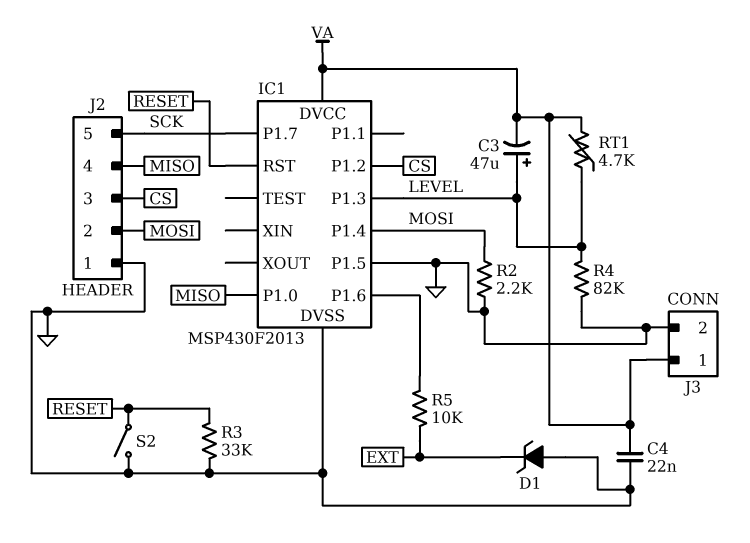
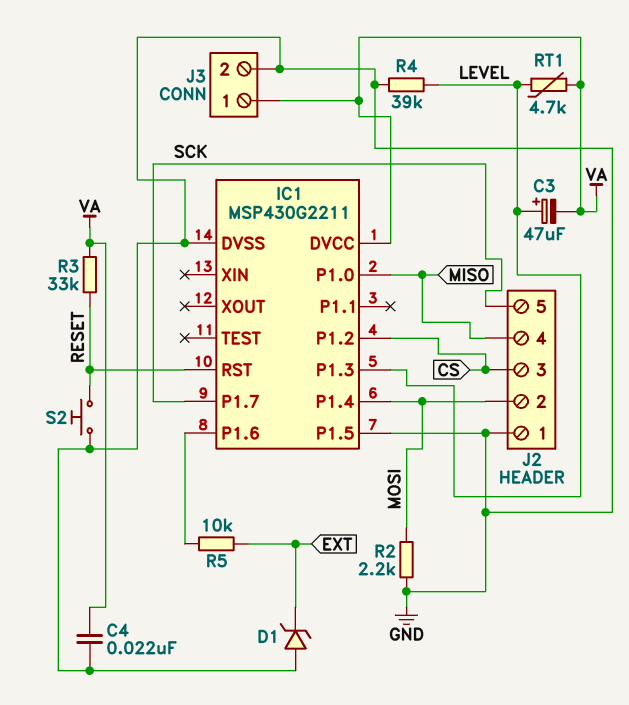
IC1: MSP430F2013 -> MSP430G2211
R3: 33k (GND, RESET) -> 33k (RESET, VA)
R4: 82k (GND, LEVEL) -> 39k (GND, LEVEL)
S2: switch (GND, RESET) -> button (GND, RESET)

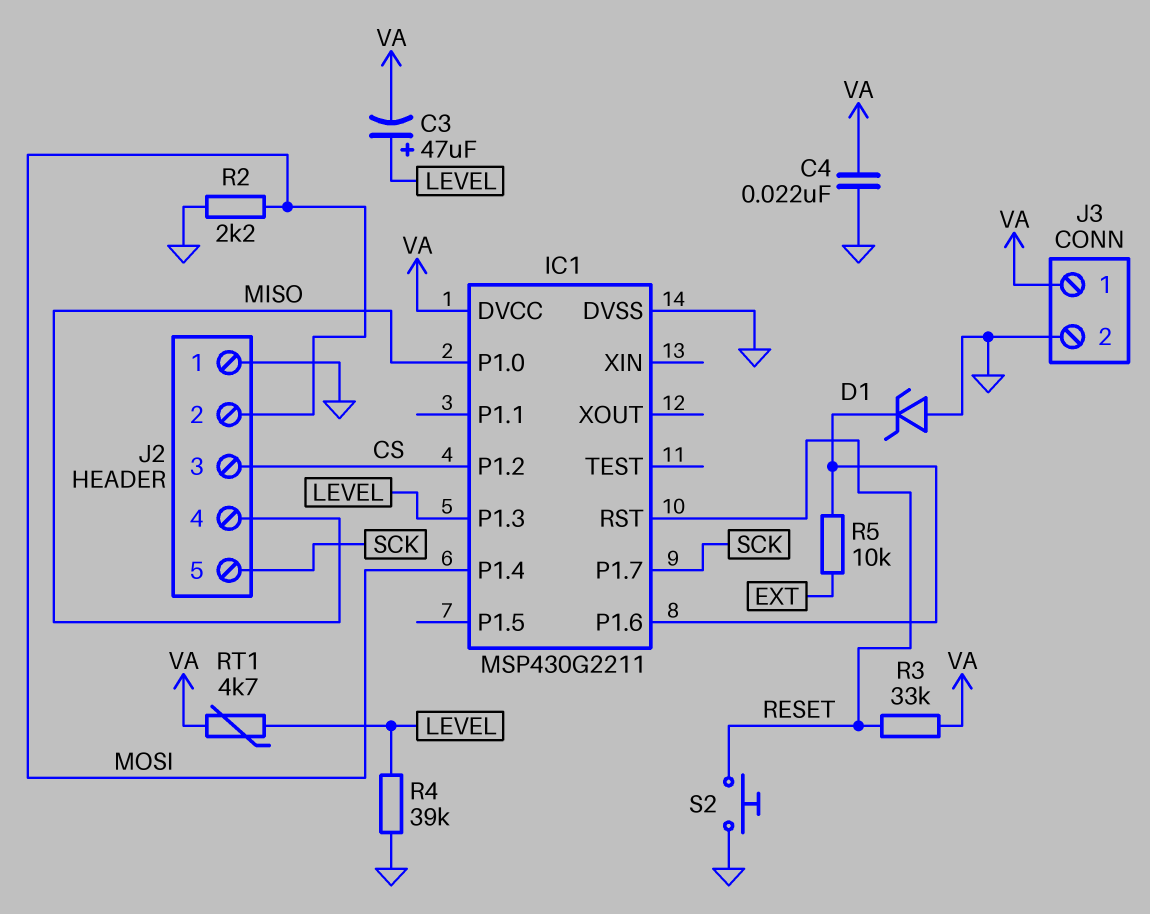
D1: zener (A GND, K EXT) -> zener (A GND, K IC1/P1.6)
IC1 pin P1.5: GND -> none

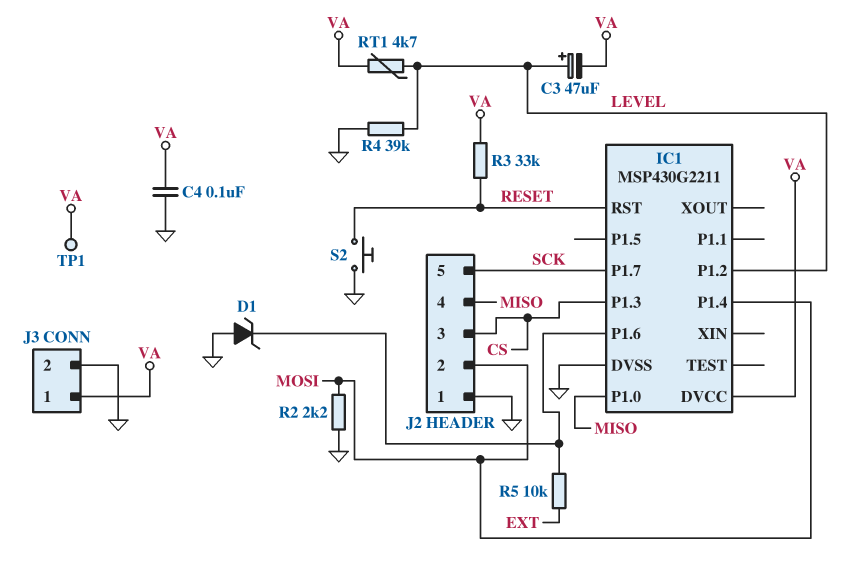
C4: 22nF (GND, VA) -> 100nF (GND, VA)
IC1 pin P1.2: CS -> LEVEL
IC1 pin P1.3: LEVEL -> CS
TP1: none -> test point (VA)

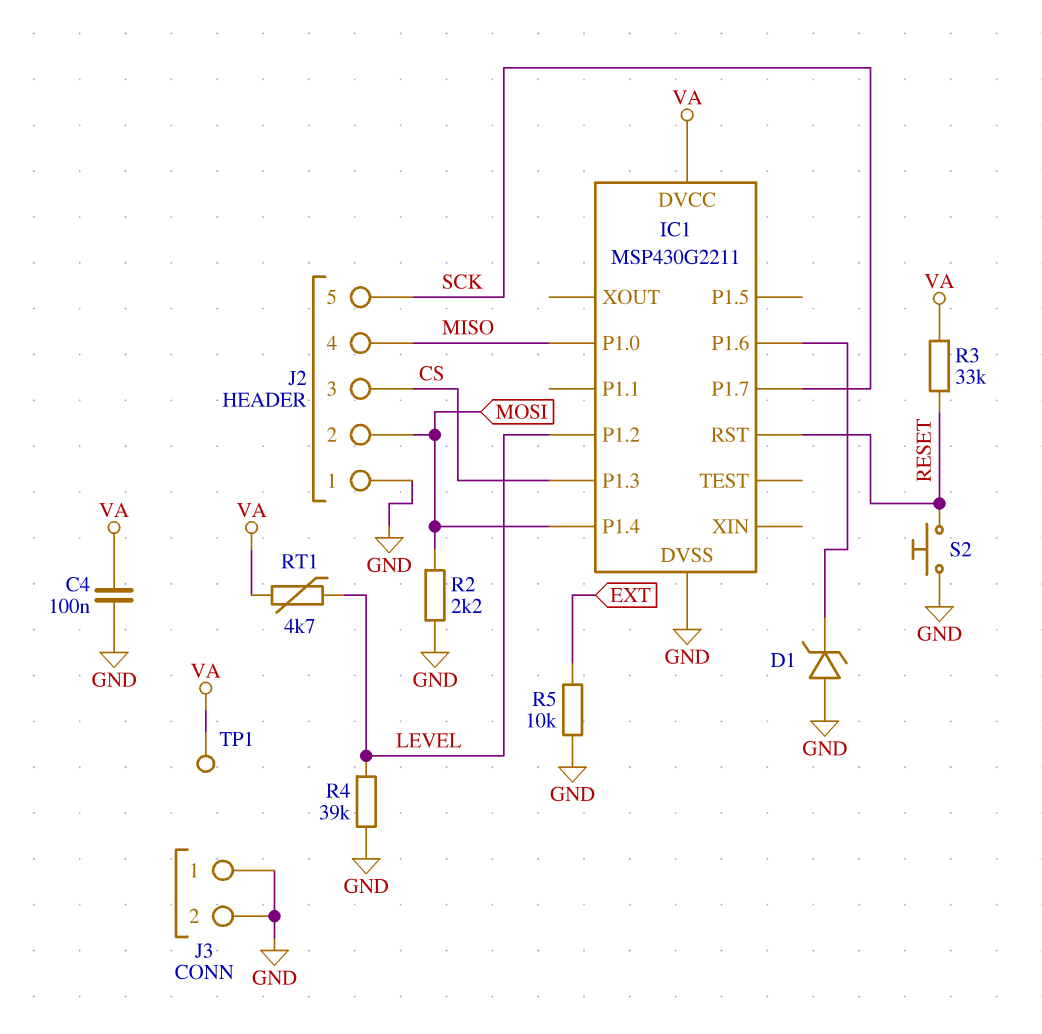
C3: 47uF (plus LEVEL, minus VA) -> none
J3 pin 1: VA -> GND
R5: 10k (EXT, IC1/P1.6) -> 10k (EXT, GND)

